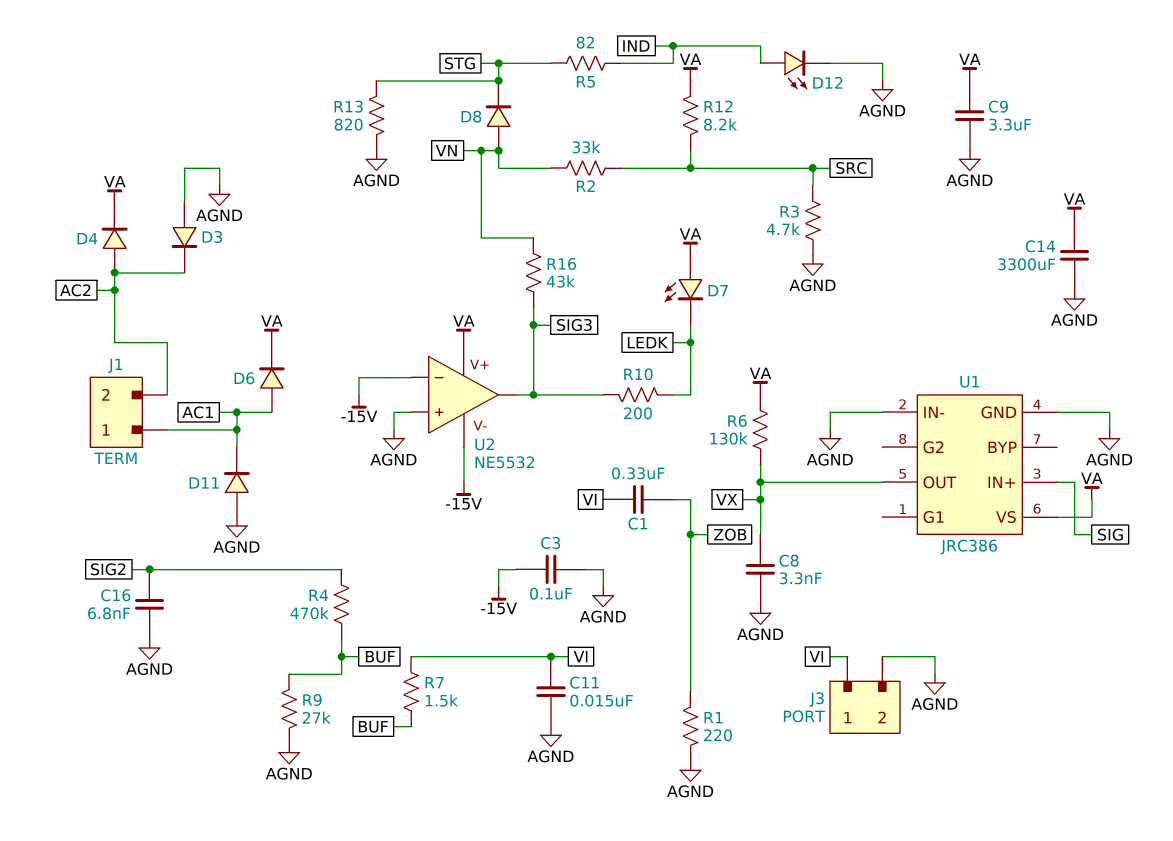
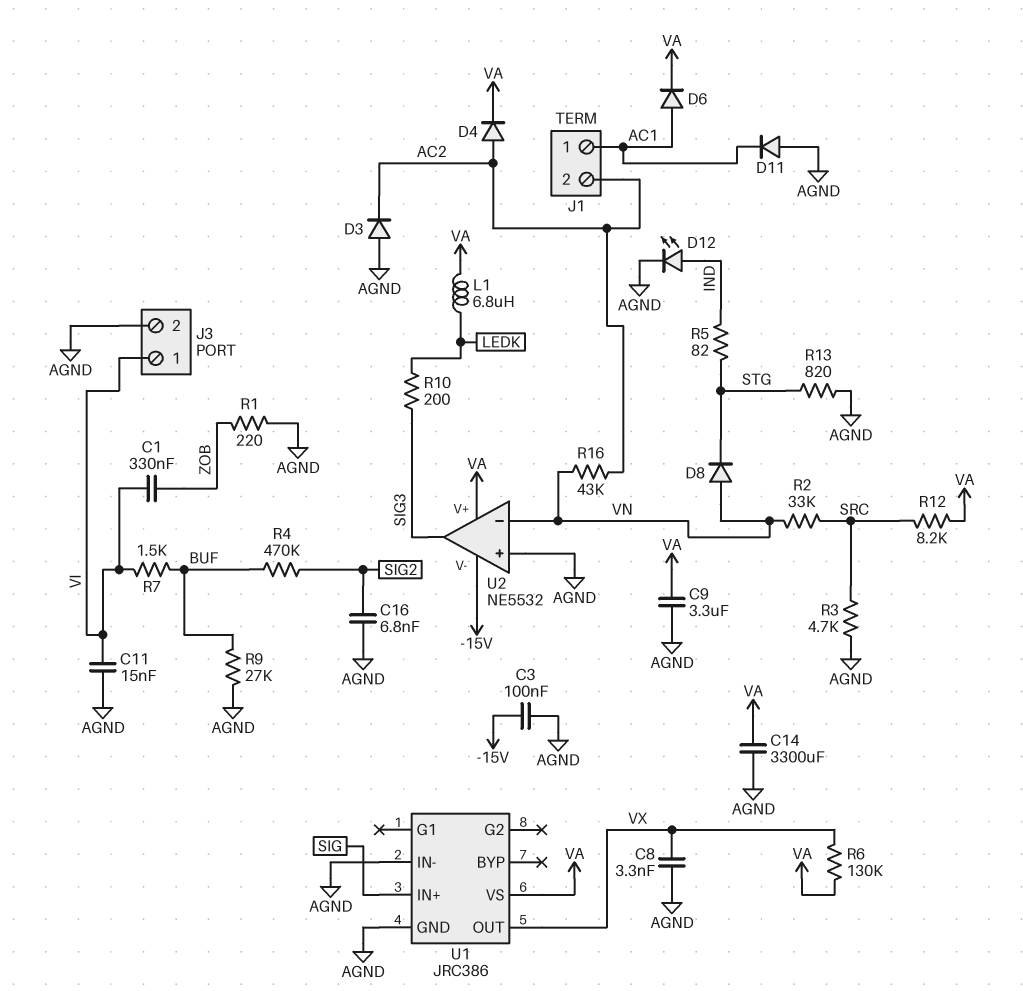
D7: LED (A VA, K LEDK) -> none
L1: none -> 6.8uH (LEDK, VA)
R16: 43k (SIG3, VN) -> 43k (AC2, VN)
U2 pin in-: -15V -> VN

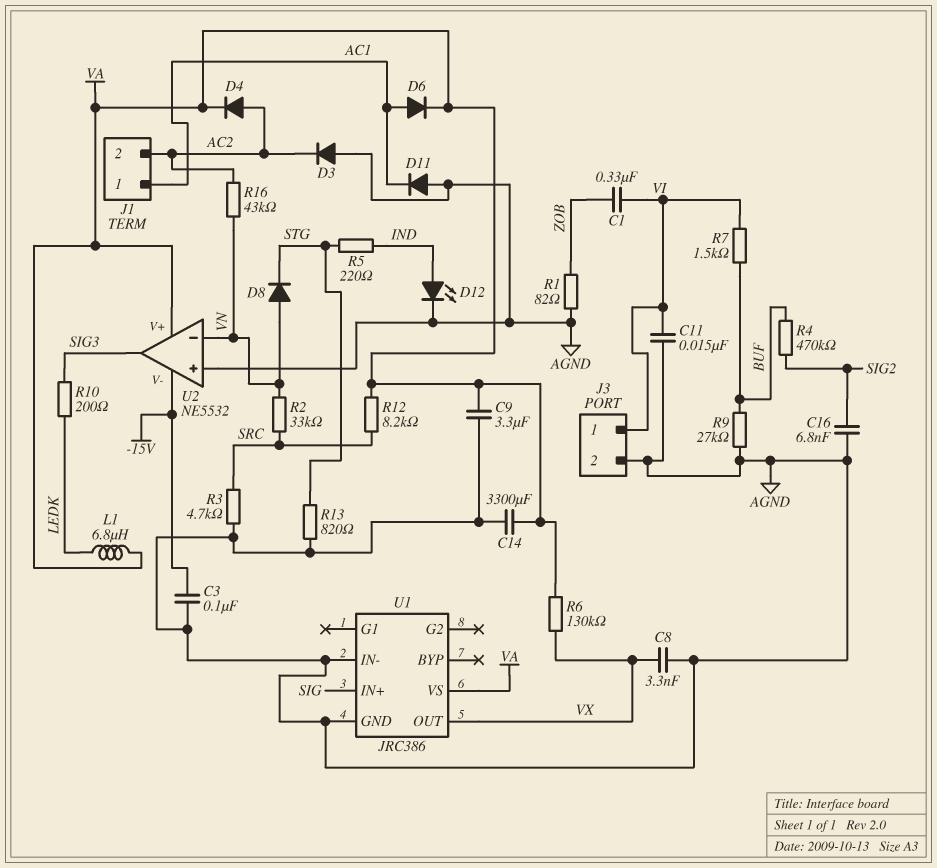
R1: 220 (AGND, ZOB) -> 82 (AGND, ZOB)
R5: 82 (IND, STG) -> 220 (IND, STG)

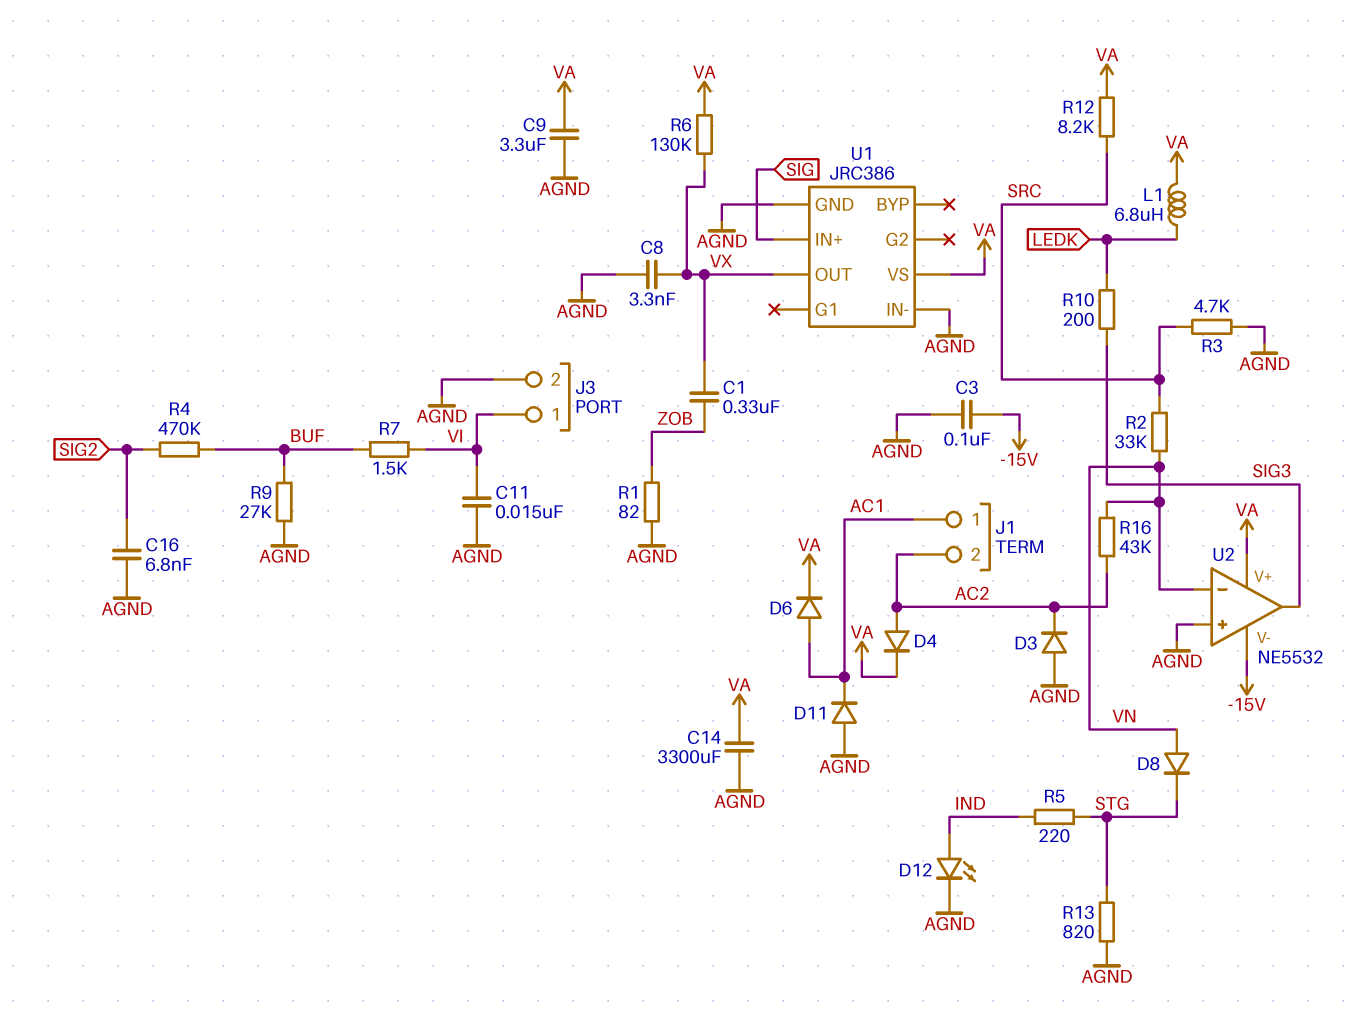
C1: 330nF (VI, ZOB) -> 330nF (VX, ZOB)

